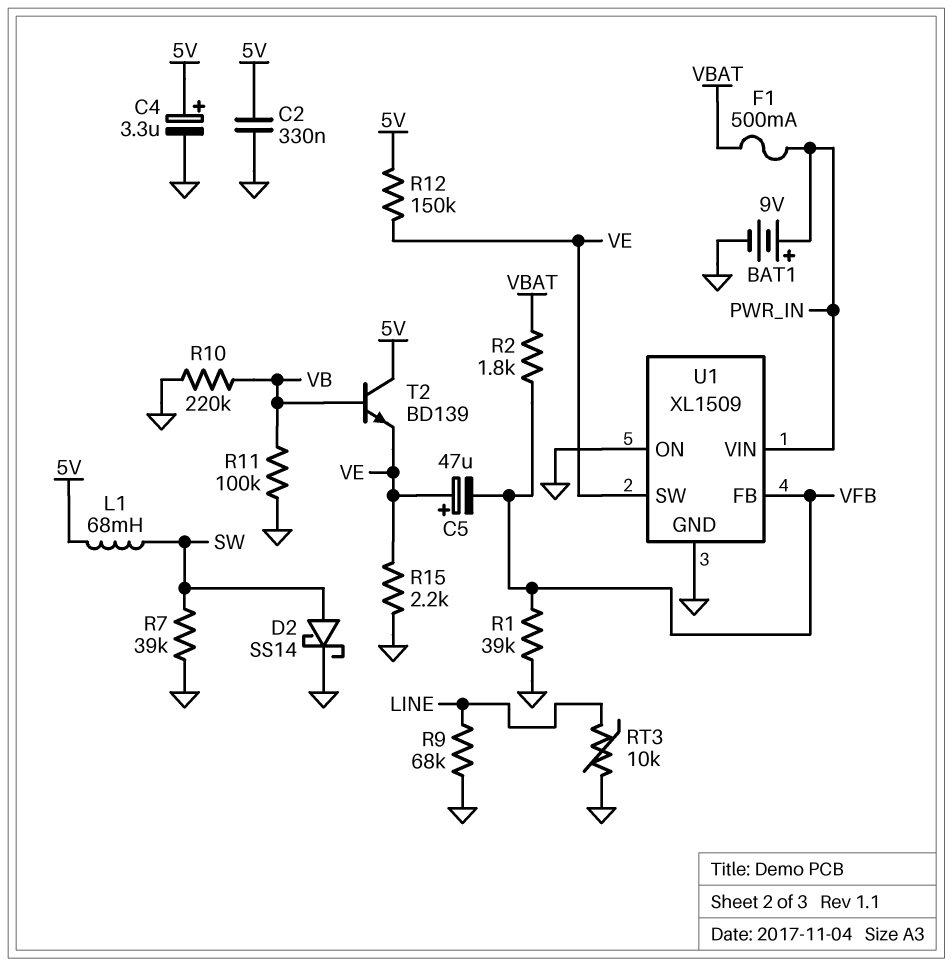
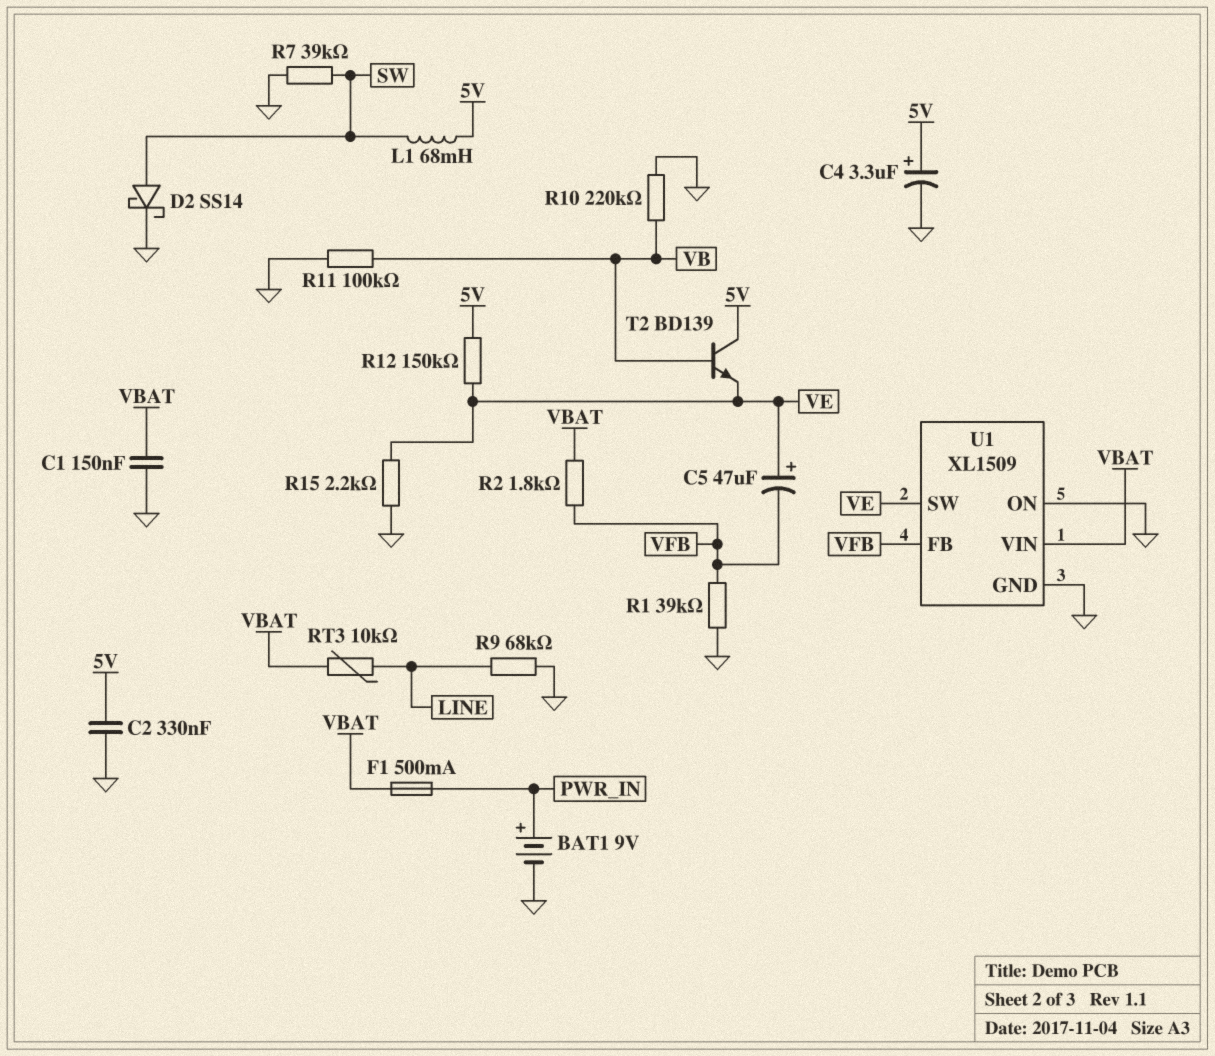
C1: none -> 150nF (GND, VBAT)
RT3: 10k (GND, LINE) -> 10k (LINE, VBAT)
U1 pin VIN: PWR_IN -> VBAT

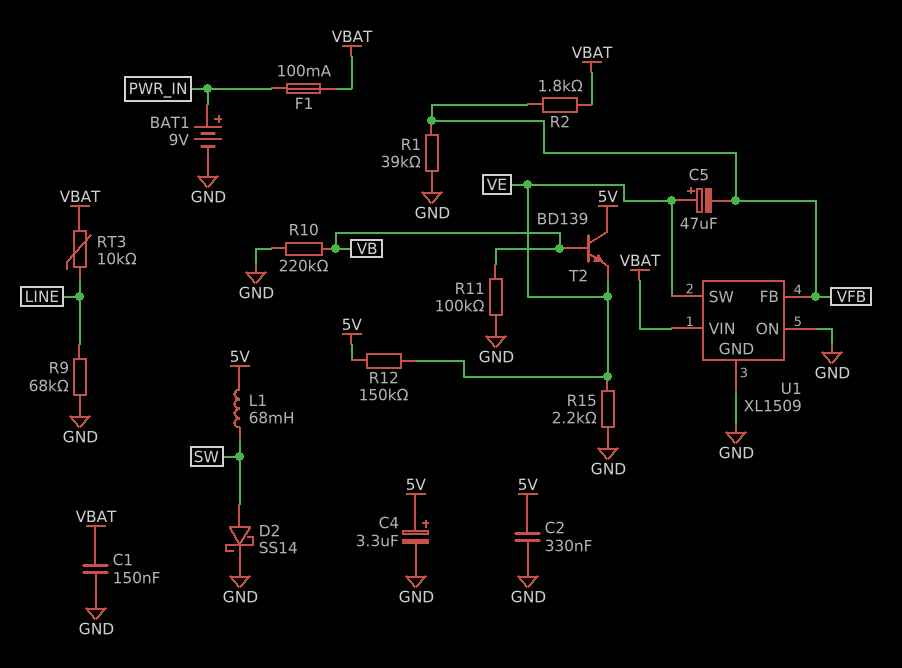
F1: 500mA (PWR_IN, VBAT) -> 100mA (PWR_IN, VBAT)
R7: 39k (GND, SW) -> none

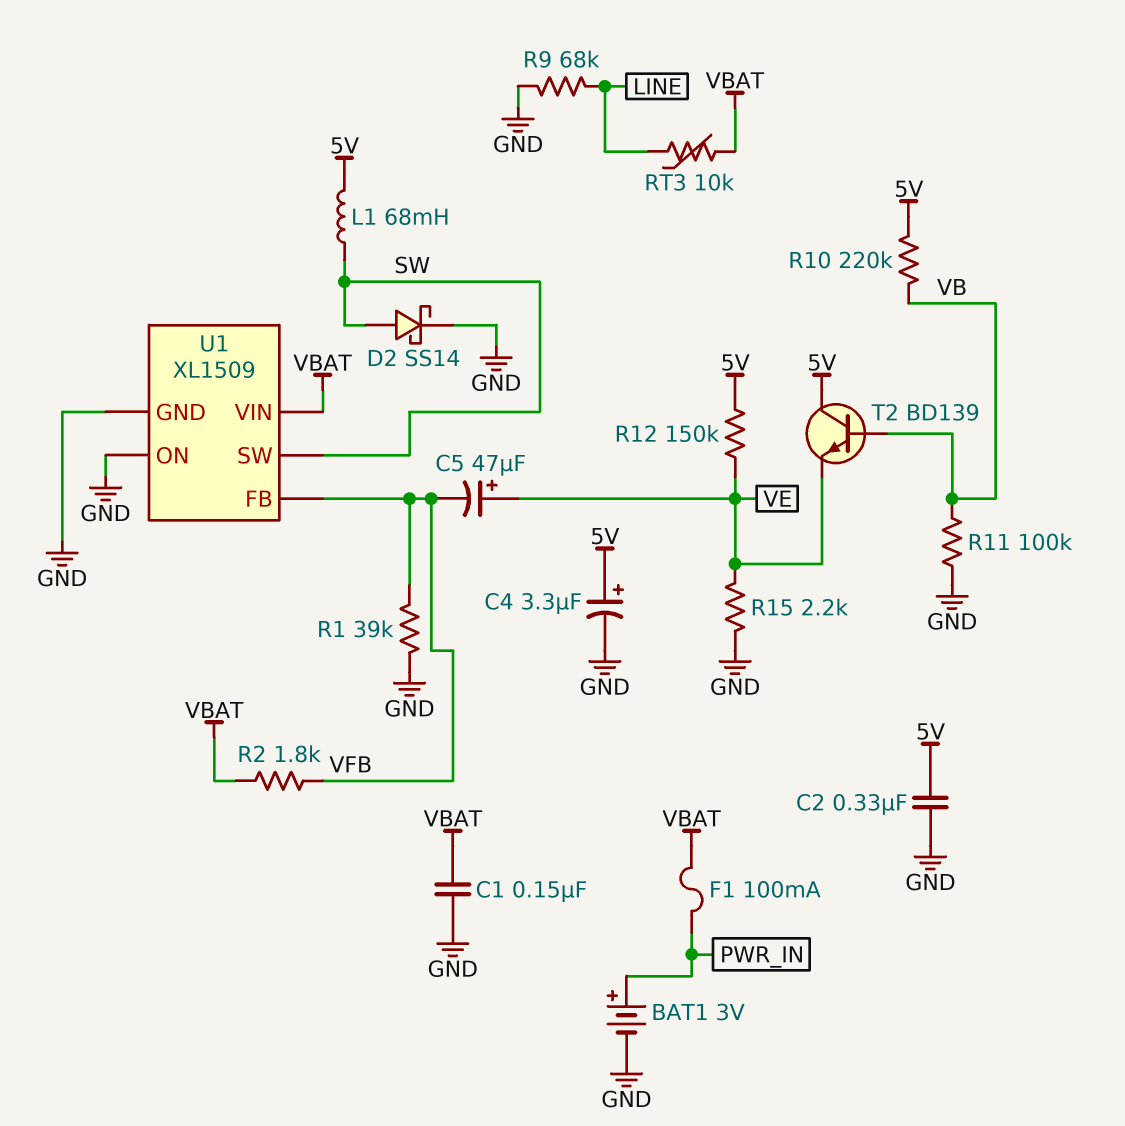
BAT1: 9V (plus PWR_IN, minus GND) -> 3V (plus PWR_IN, minus GND)
R10: 220k (GND, VB) -> 220k (5V, VB)
U1 pin SW: VE -> SW

